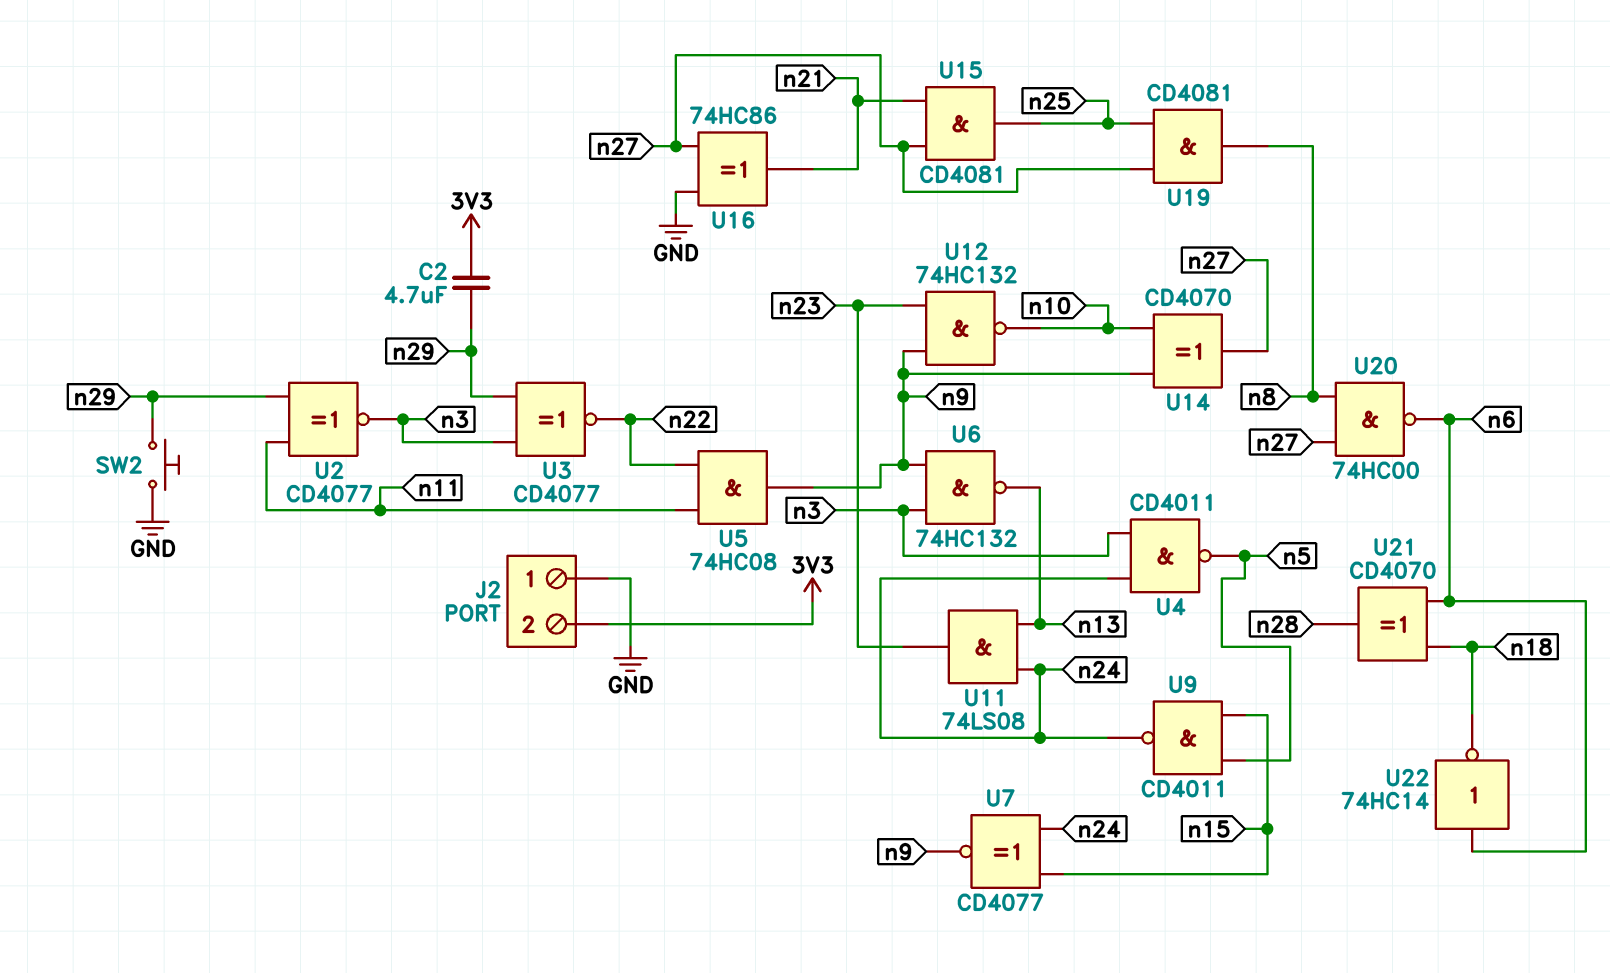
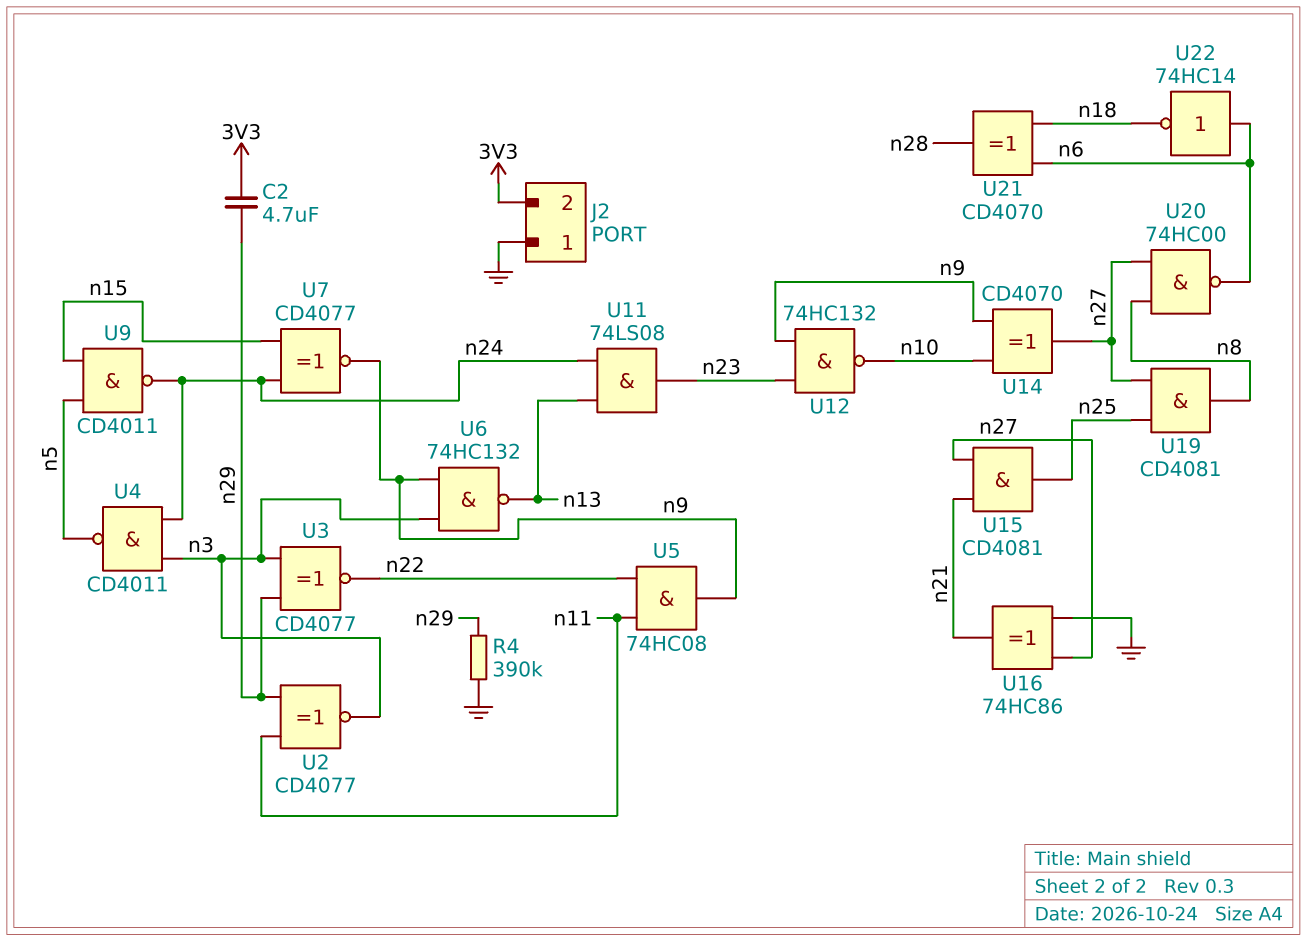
R4: none -> 390k (GND, n29)
SW2: button (GND, n29) -> none

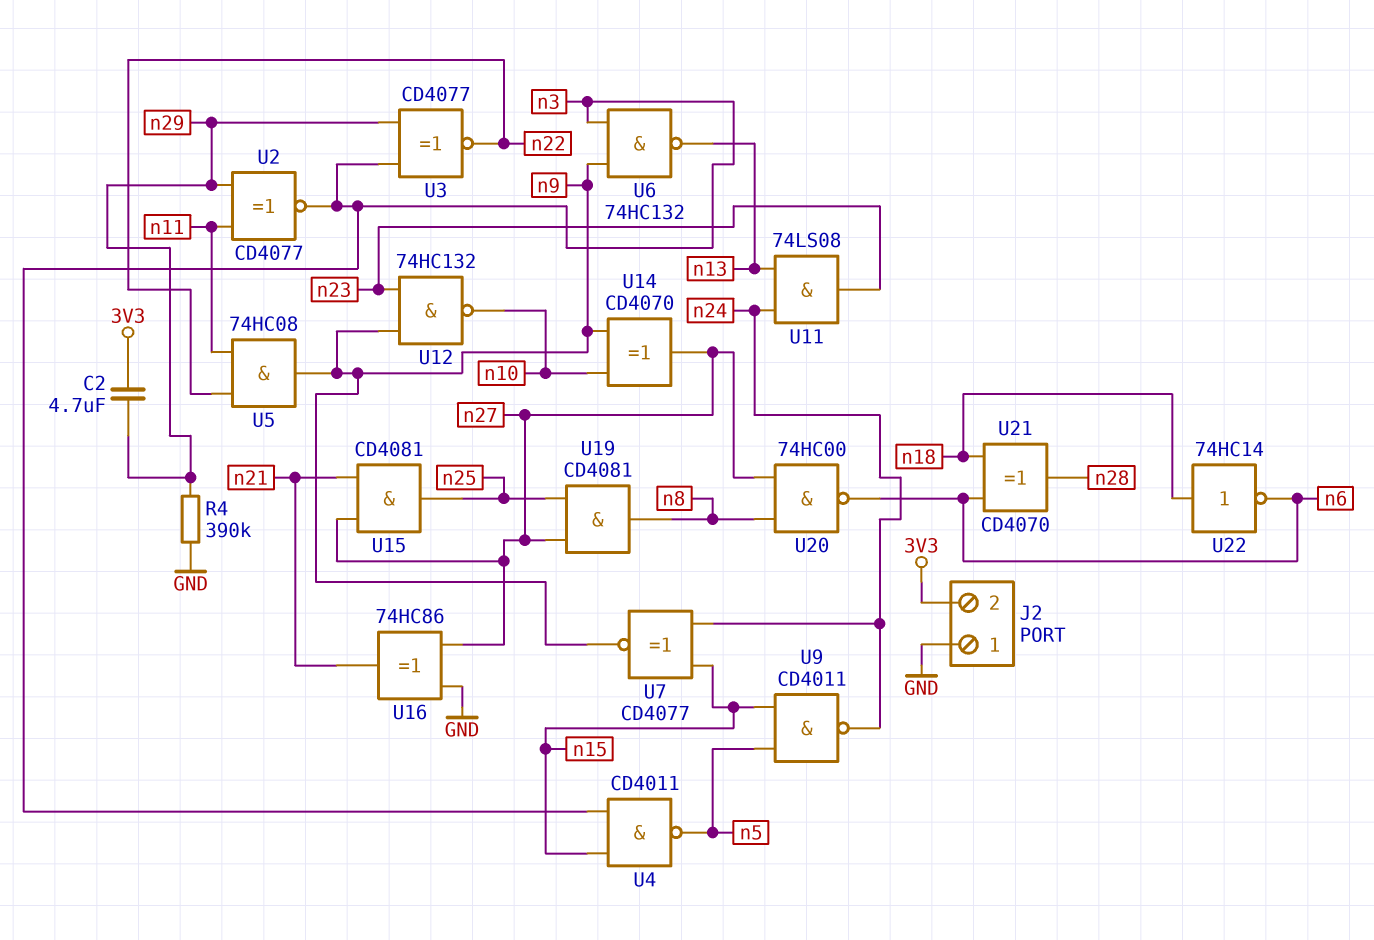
U4: NAND CD4011 (in n3, in n24, out n5) -> NAND CD4011 (in n3, in n15, out n5)
U22: NOT 74HC14 (in n6, out n18) -> NOT 74HC14 (in n18, out n6)

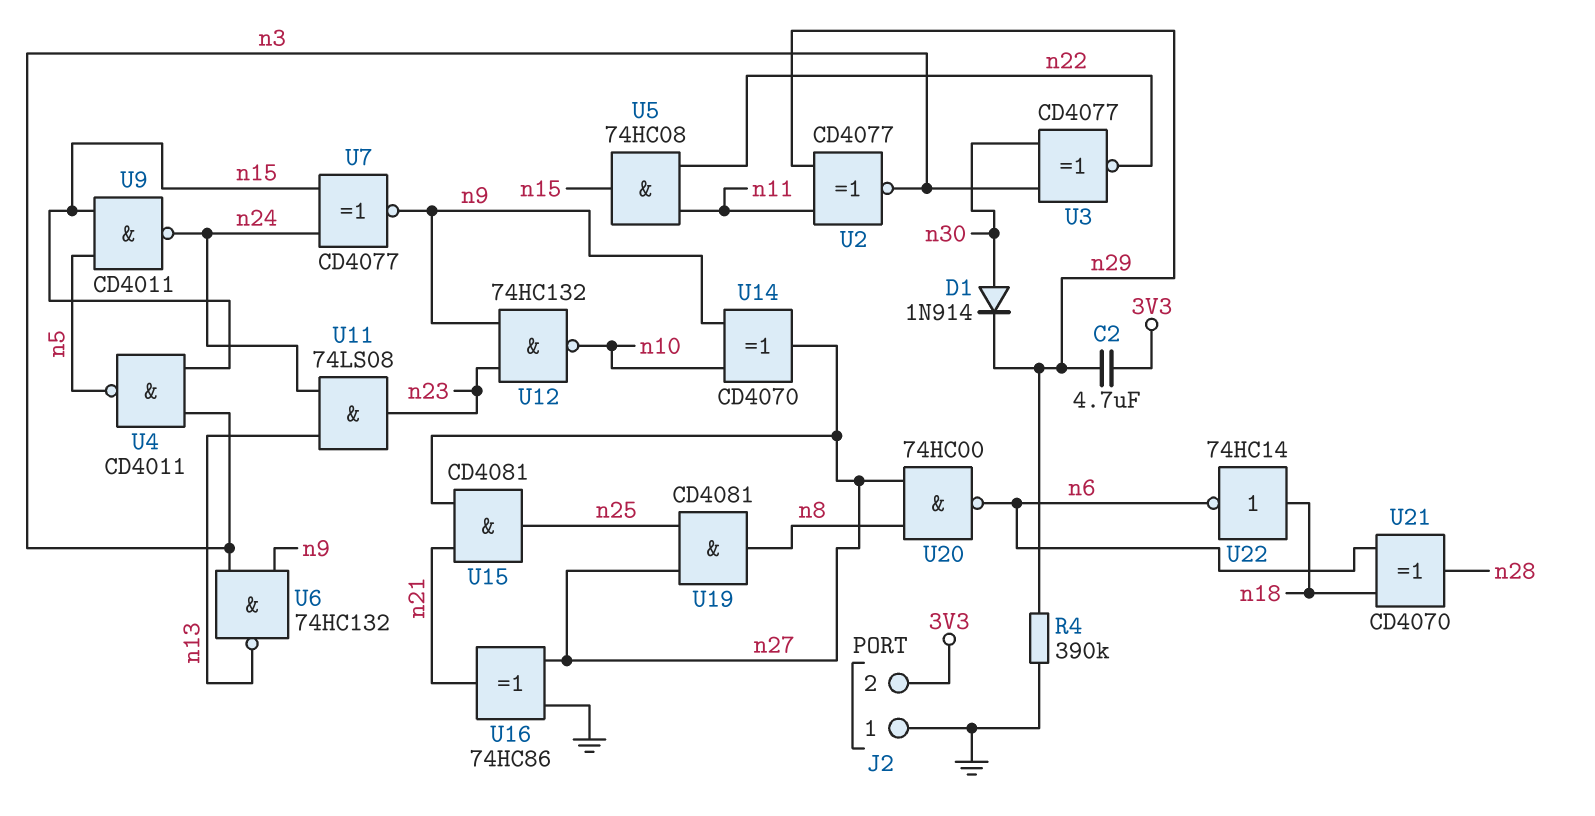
D1: none -> diode 1N914 (A n30, K n29)
U3: XNOR CD4077 (in n3, in n29, out n22) -> XNOR CD4077 (in n3, in n30, out n22)
U5: AND 74HC08 (in n11, in n22, out n9) -> AND 74HC08 (in n11, in n22, out n15)

